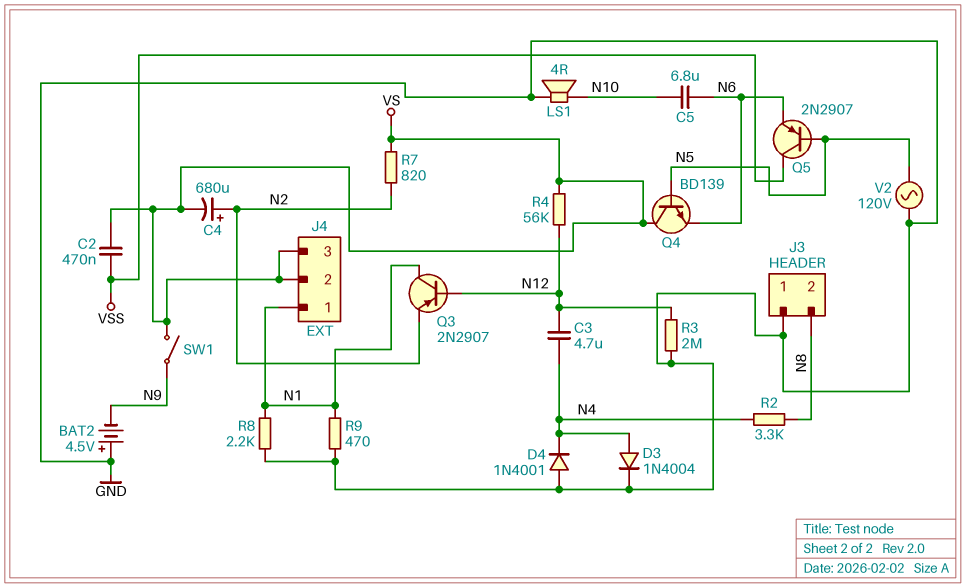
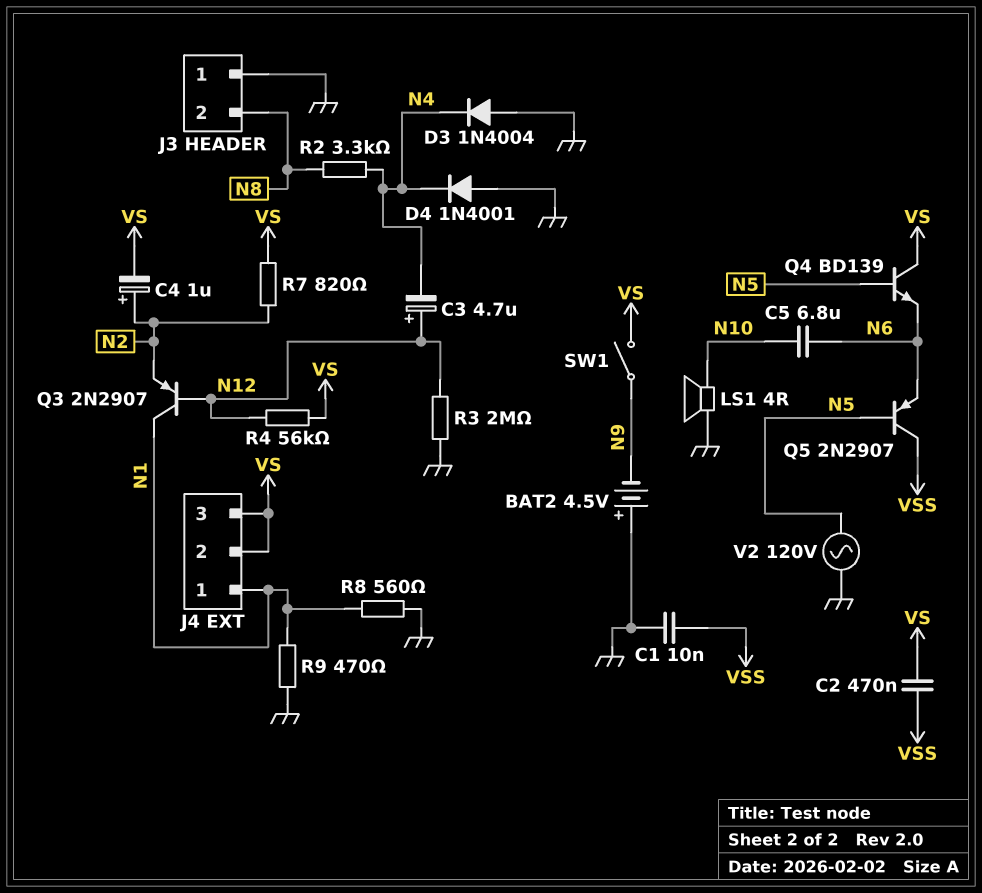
C1: none -> 10nF (GND, VSS)
C3: 4.7uF (N4, N12) -> 4.7uF (plus N12, minus N4)
C4: 680uF (plus N2, minus VS) -> 1uF (plus N2, minus VS)
D3: diode 1N4004 (A N4, K GND) -> diode 1N4004 (A GND, K N4)
R8: 2.2k (GND, N1) -> 560 (GND, N1)

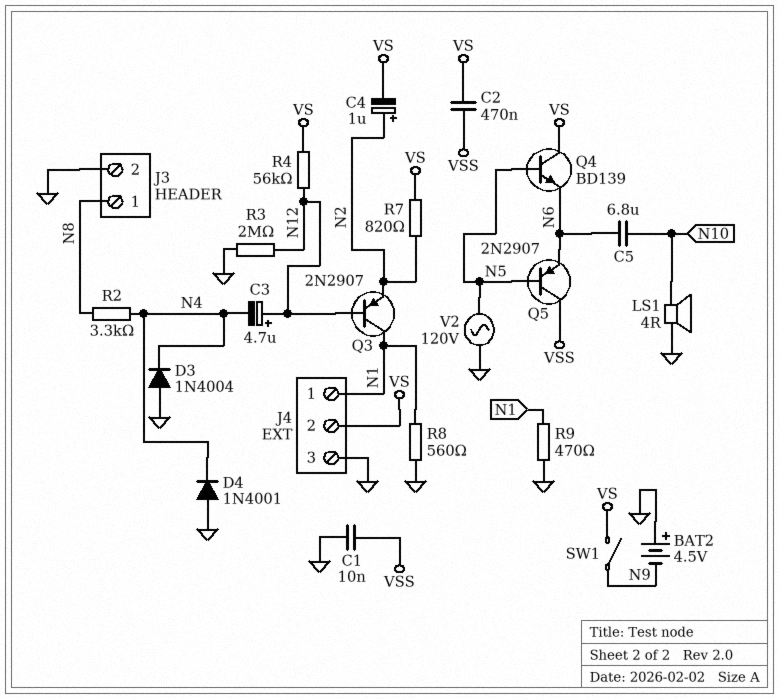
J3 pin 1: GND -> N8
J3 pin 2: N8 -> GND
J4 pin 3: VS -> GND

